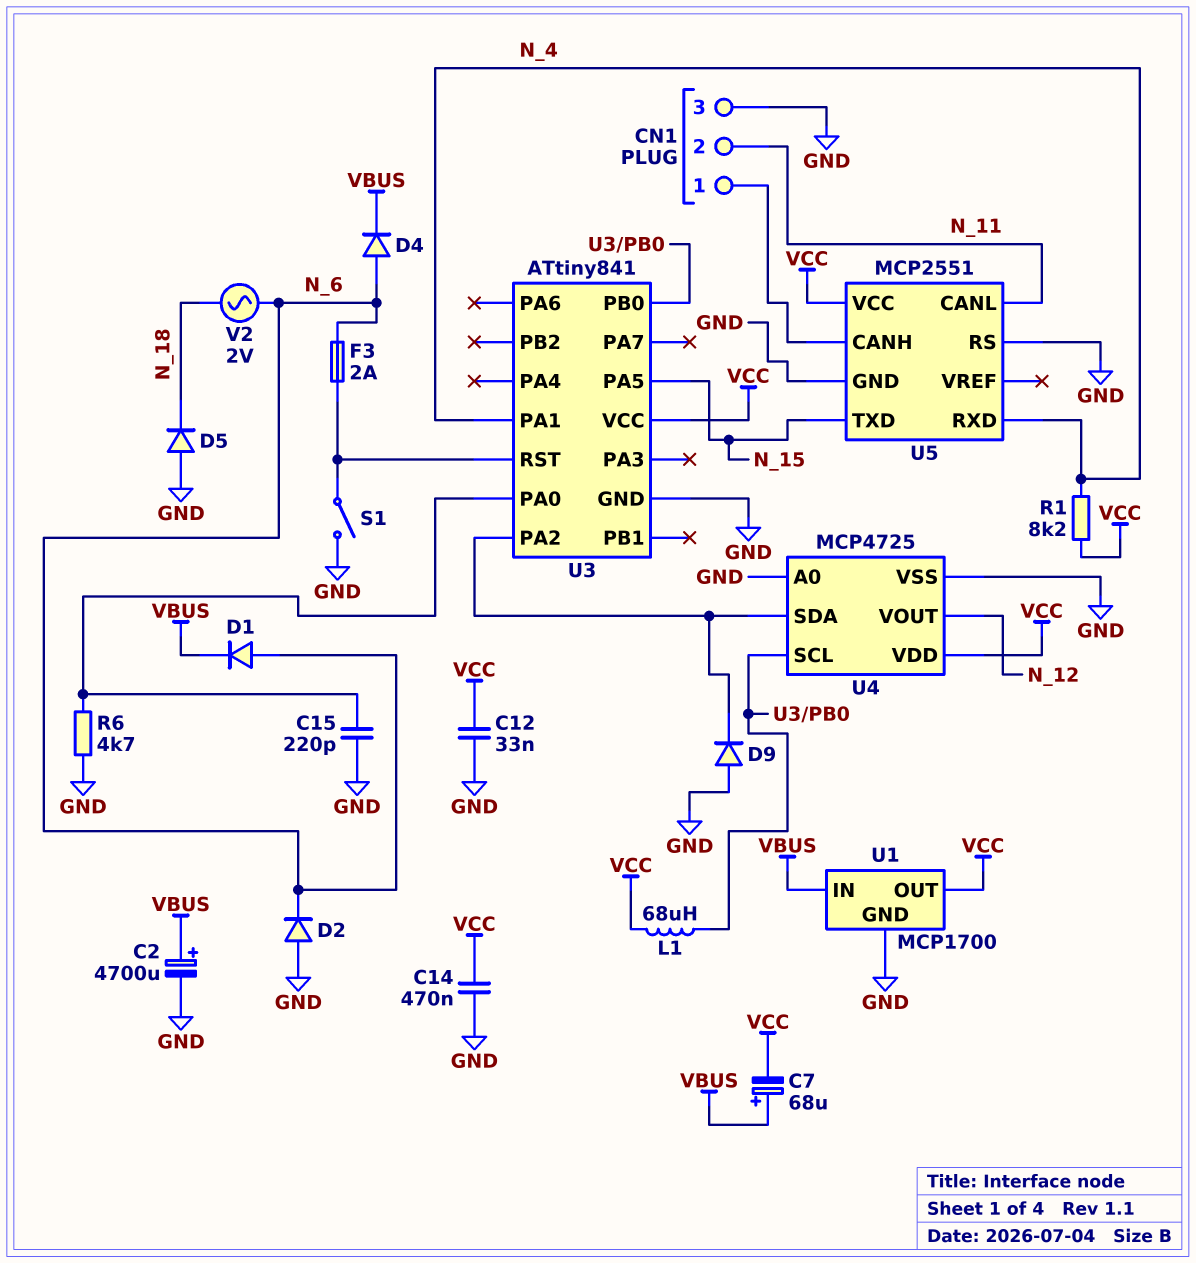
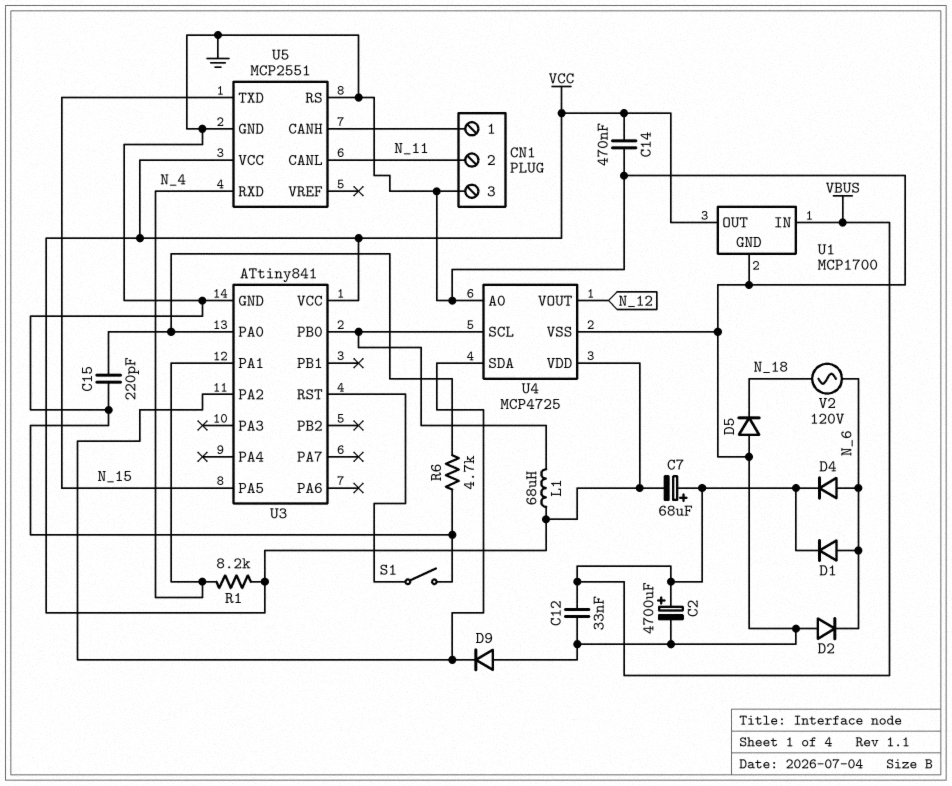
C12: 33nF (GND, VCC) -> 33nF (GND, VBUS)
F3: 2A (N_6, U3/RST) -> none
V2: AC 2V (N_6, N_18) -> AC 120V (N_6, N_18)

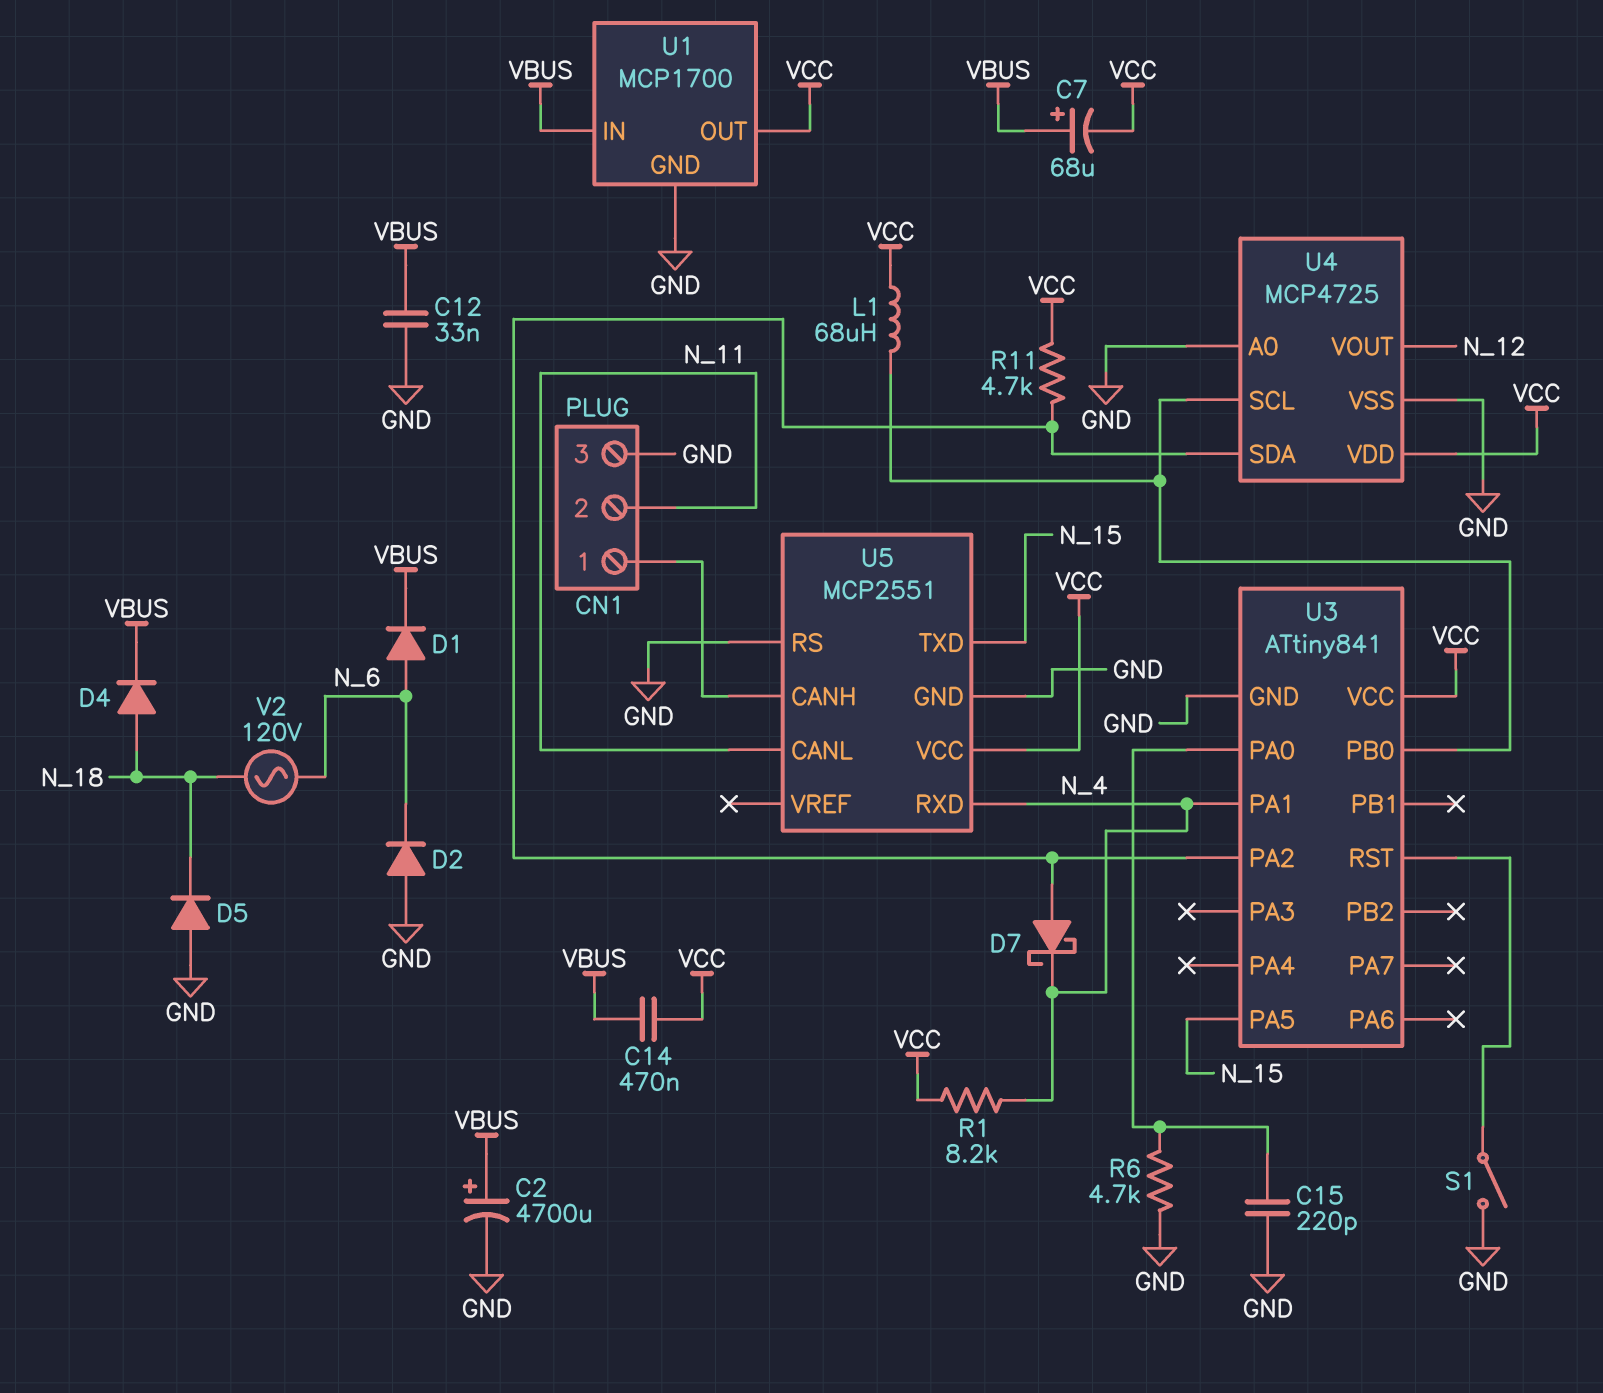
C14: 470nF (GND, VCC) -> 470nF (VBUS, VCC)
D4: diode (A N_6, K VBUS) -> diode (A N_18, K VBUS)
D7: none -> schottky (A U3/PA2, K N_4)
D9: diode (A GND, K U3/PA2) -> none
R11: none -> 4.7k (U3/PA2, VCC)

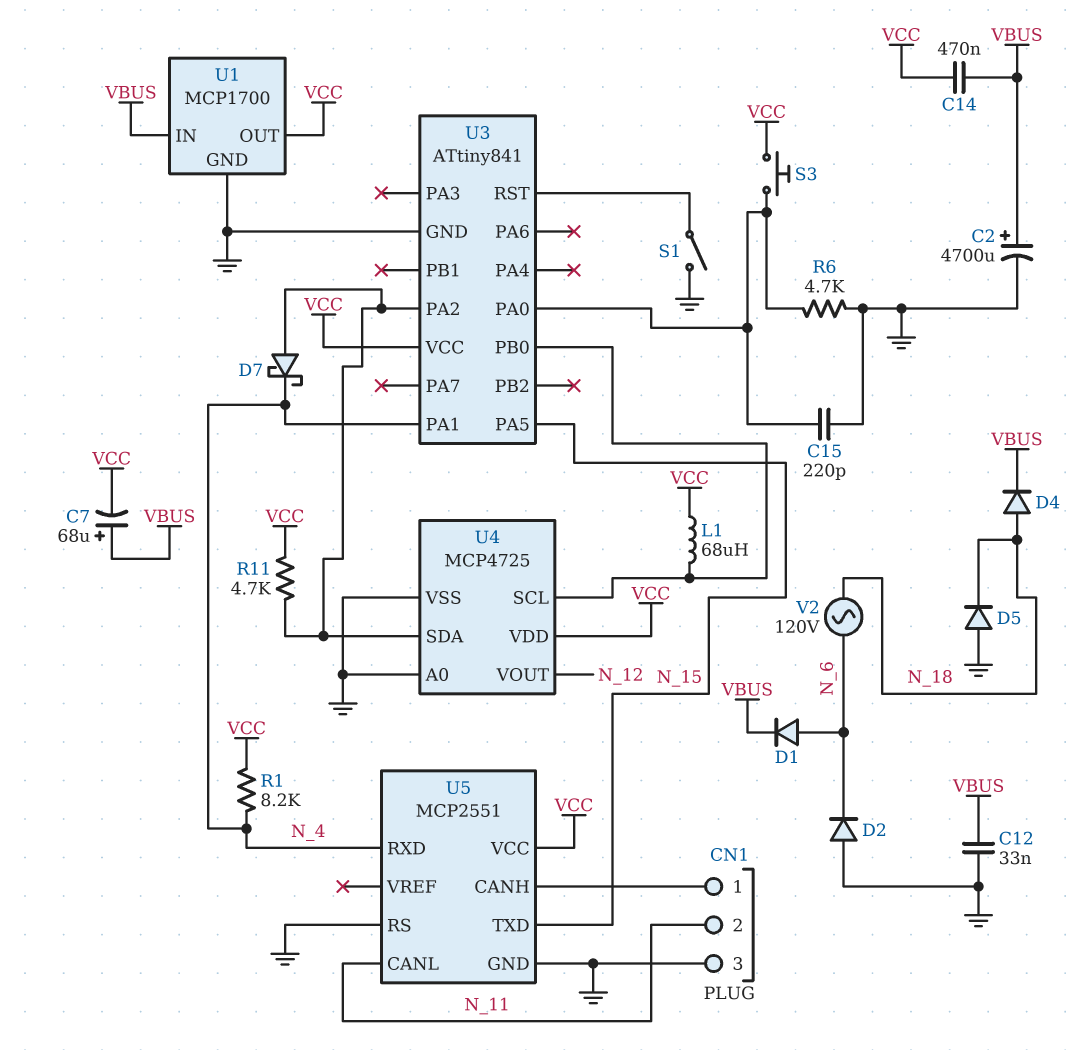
S3: none -> button (U3/PA0, VCC)

